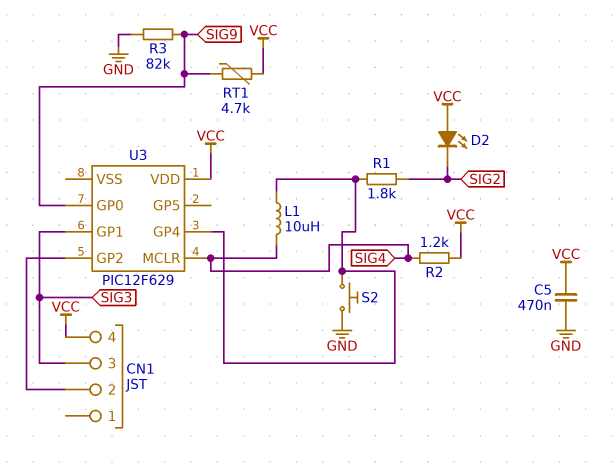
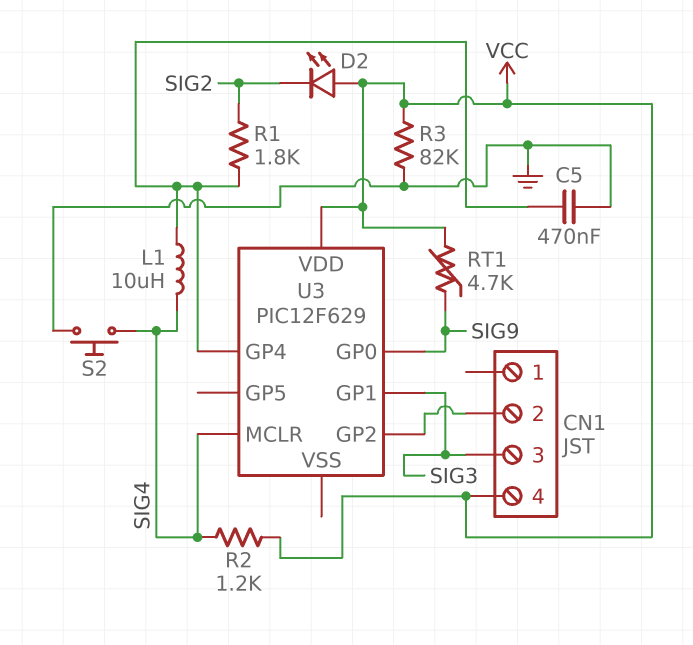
C5: 470nF (GND, VCC) -> 470nF (GND, U3/GP4)
R3: 82k (GND, SIG9) -> 82k (GND, VCC)
S2: button (GND, U3/GP4) -> button (GND, SIG4)

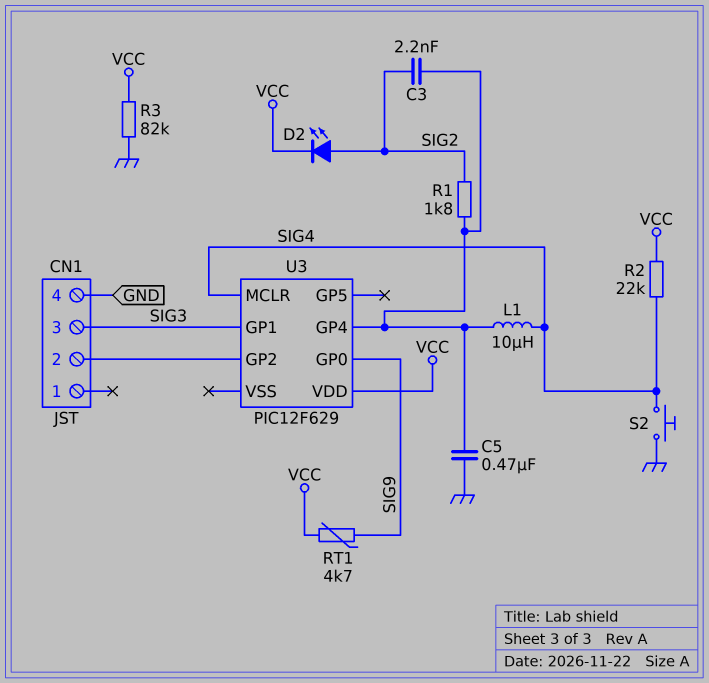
C3: none -> 2.2nF (SIG2, U3/GP4)
CN1 pin 4: VCC -> GND
D2: LED (A VCC, K SIG2) -> LED (A SIG2, K VCC)
R2: 1.2k (SIG4, VCC) -> 22k (SIG4, VCC)

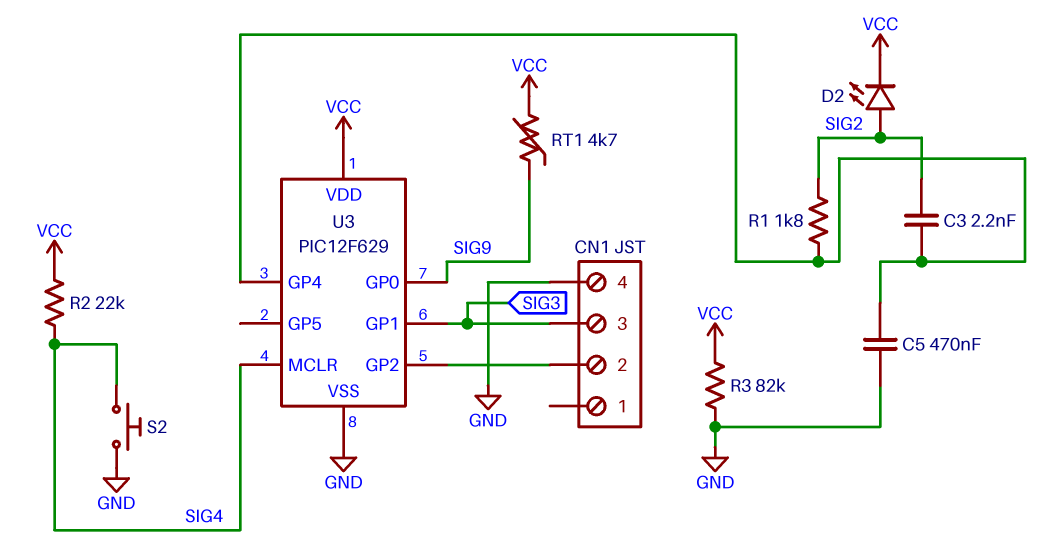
L1: 10uH (SIG4, U3/GP4) -> none
U3 pin VSS: none -> GND

